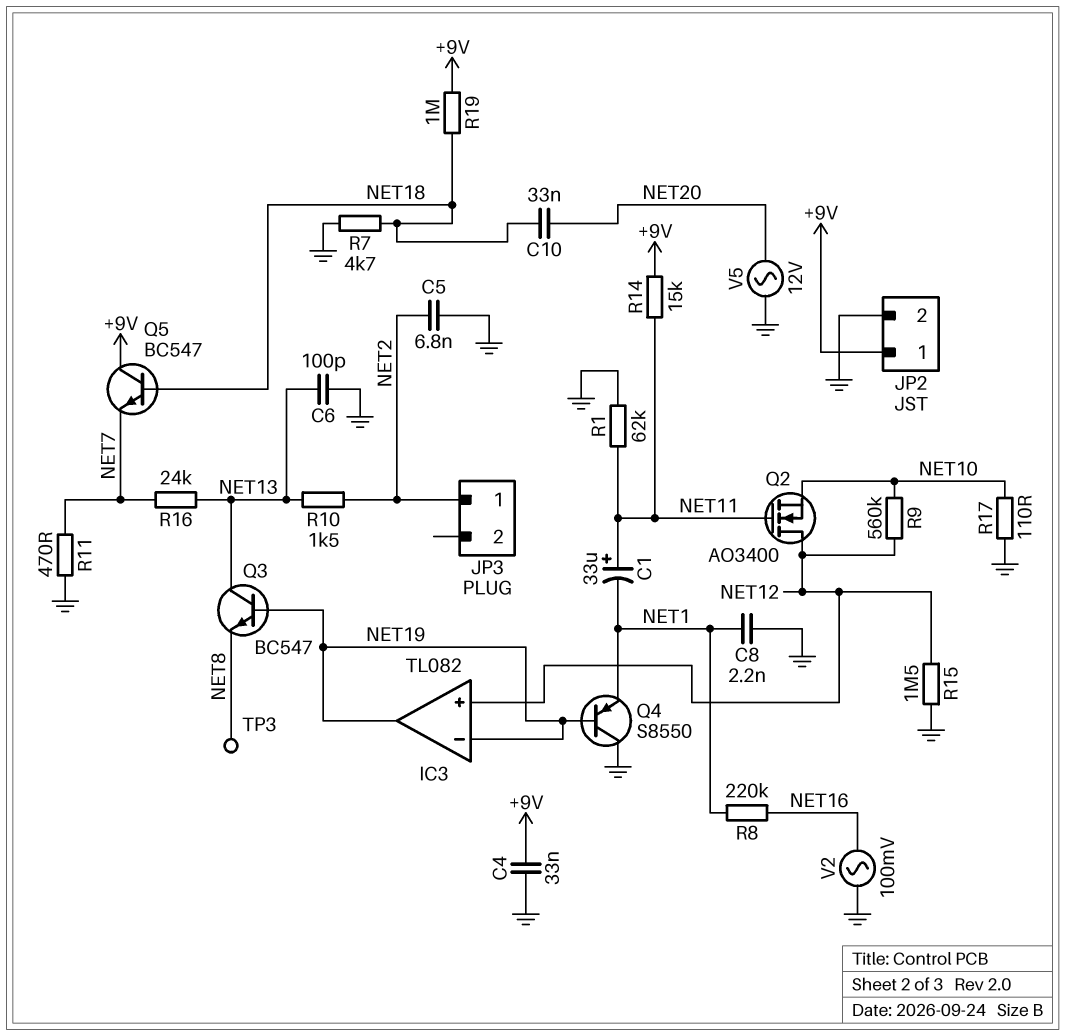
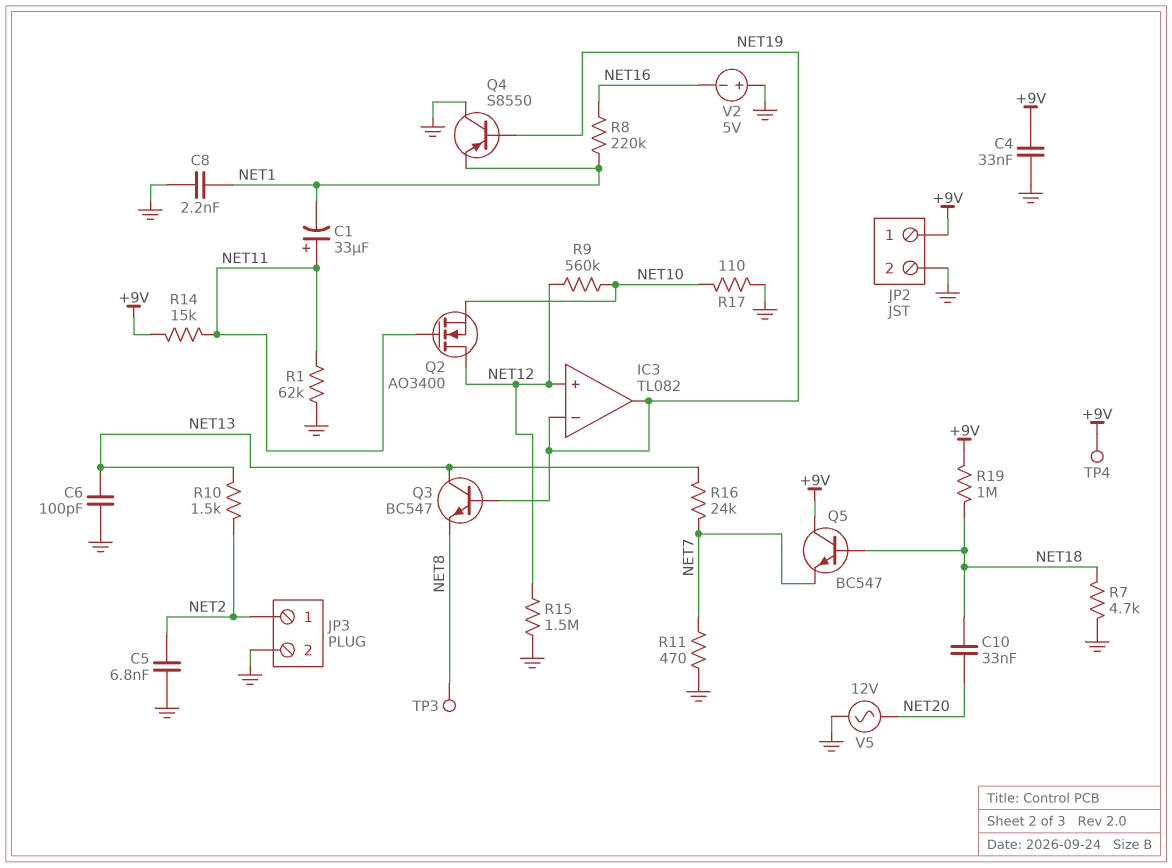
JP3 pin 2: none -> GND
TP4: none -> test point (+9V)
V2: AC 100mV (GND, NET16) -> 5V (plus GND, minus NET16)

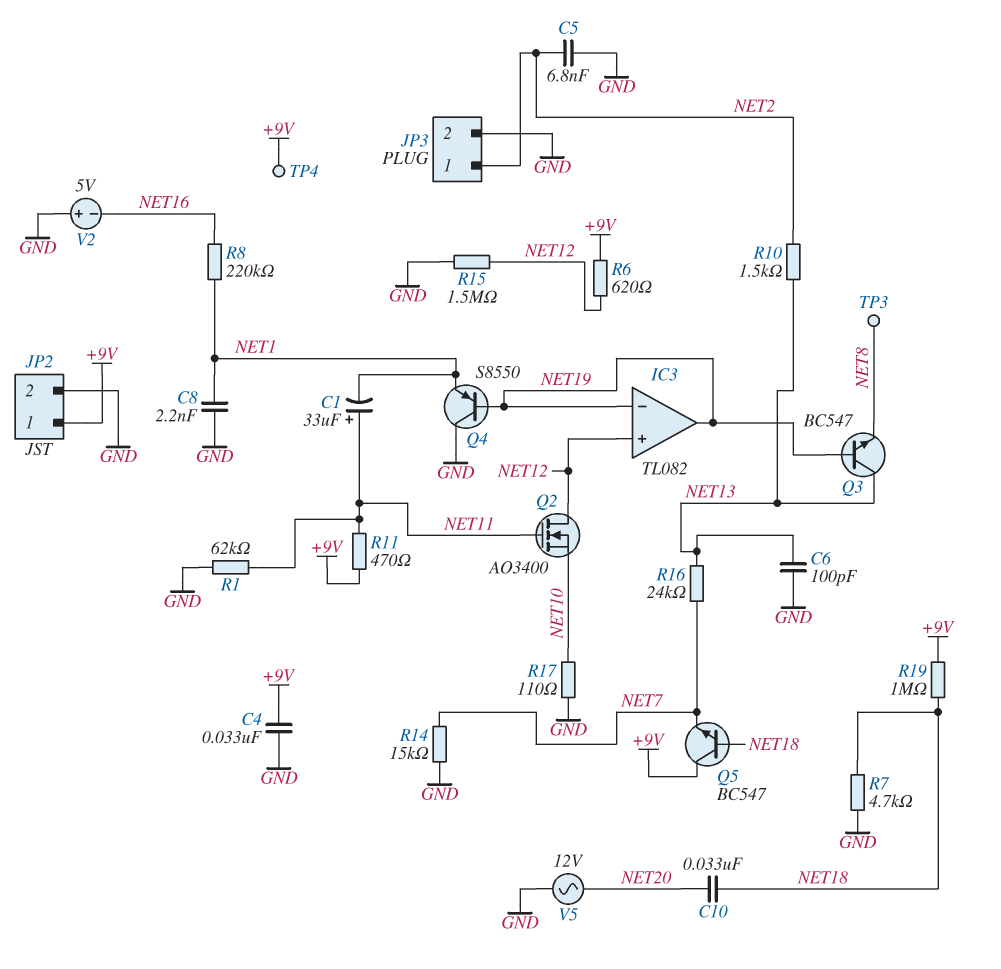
R6: none -> 620 (+9V, NET12)
R9: 560k (NET10, NET12) -> none
R11: 470 (GND, NET7) -> 470 (+9V, NET11)
R14: 15k (+9V, NET11) -> 15k (GND, NET7)

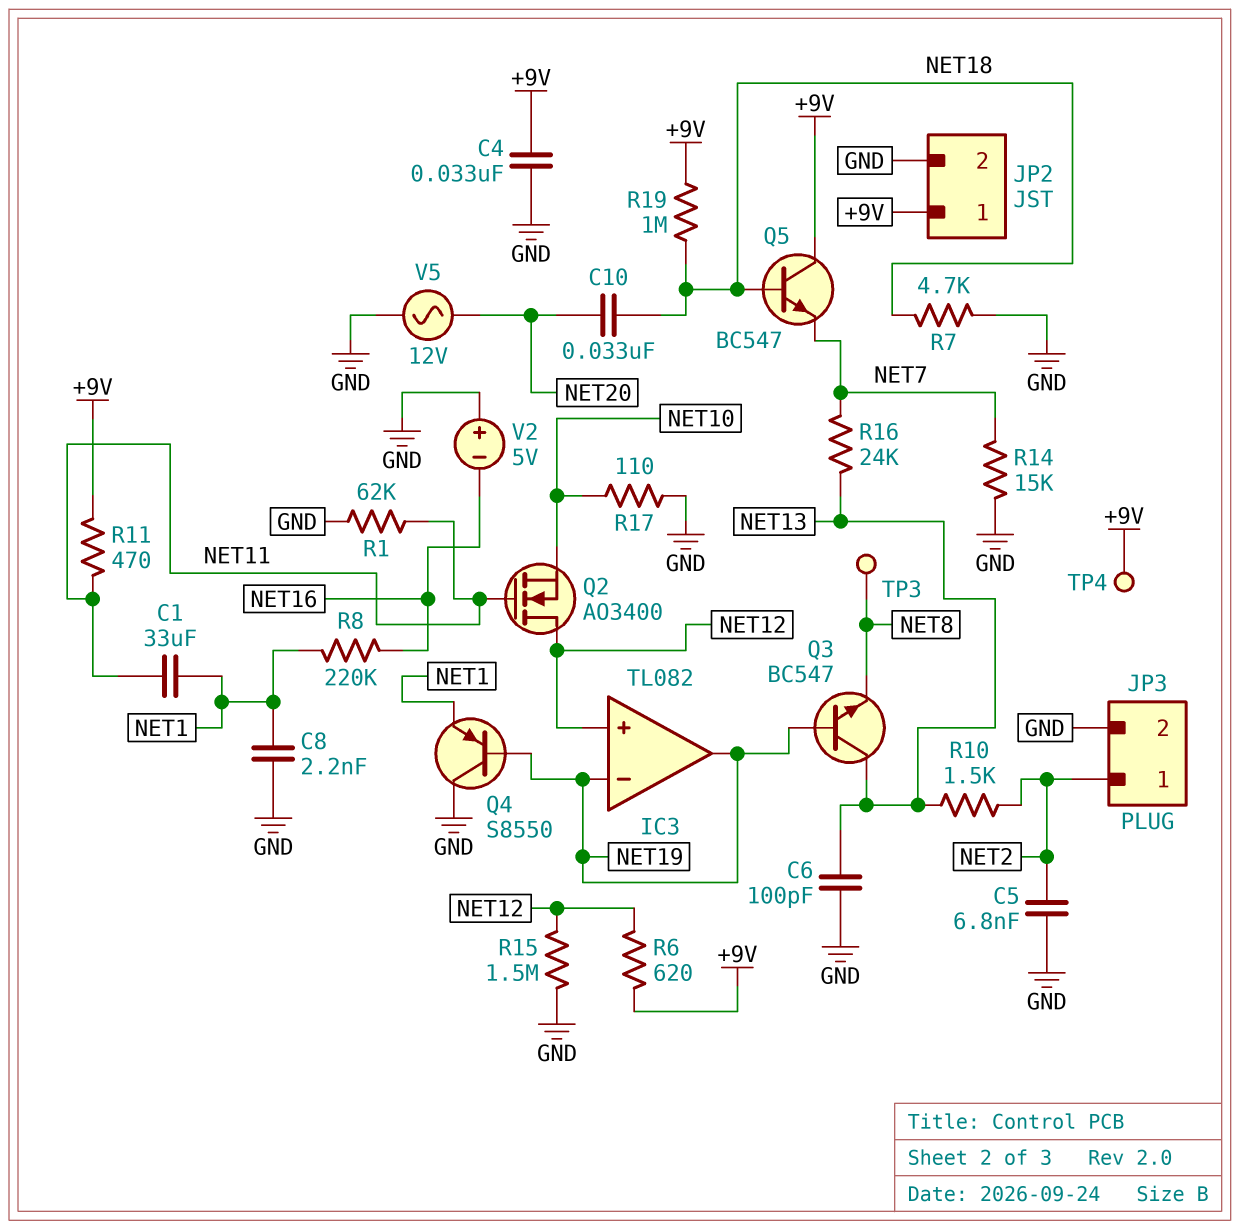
C1: 33uF (plus NET11, minus NET1) -> 33uF (NET1, NET11)

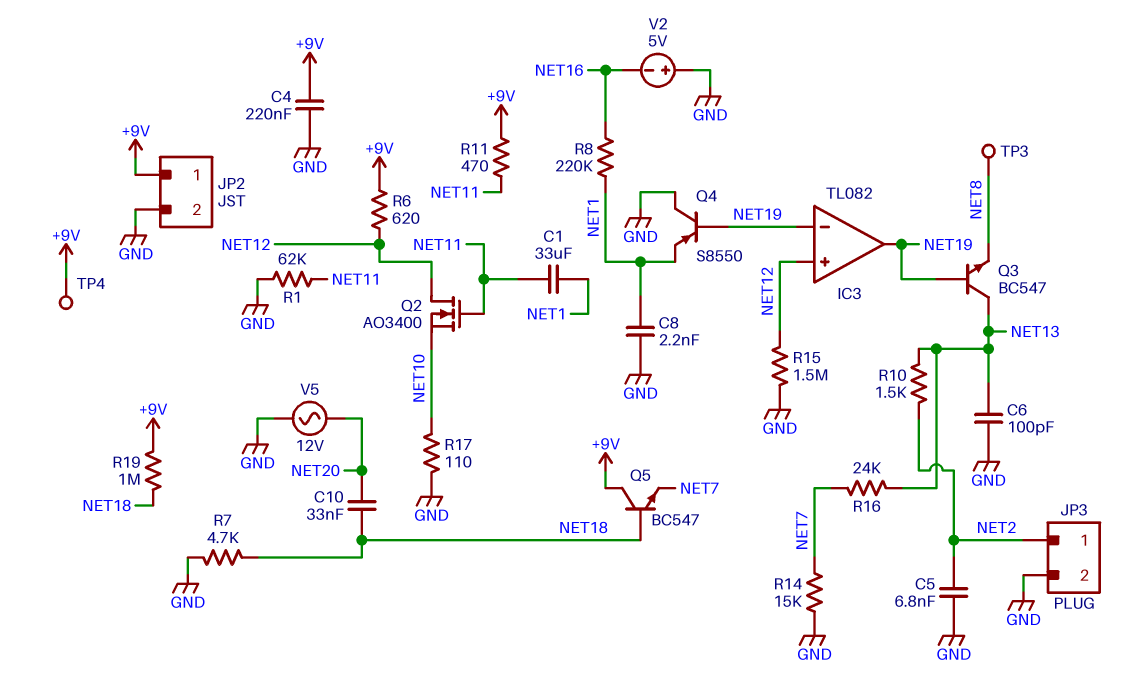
C4: 33nF (+9V, GND) -> 220nF (+9V, GND)

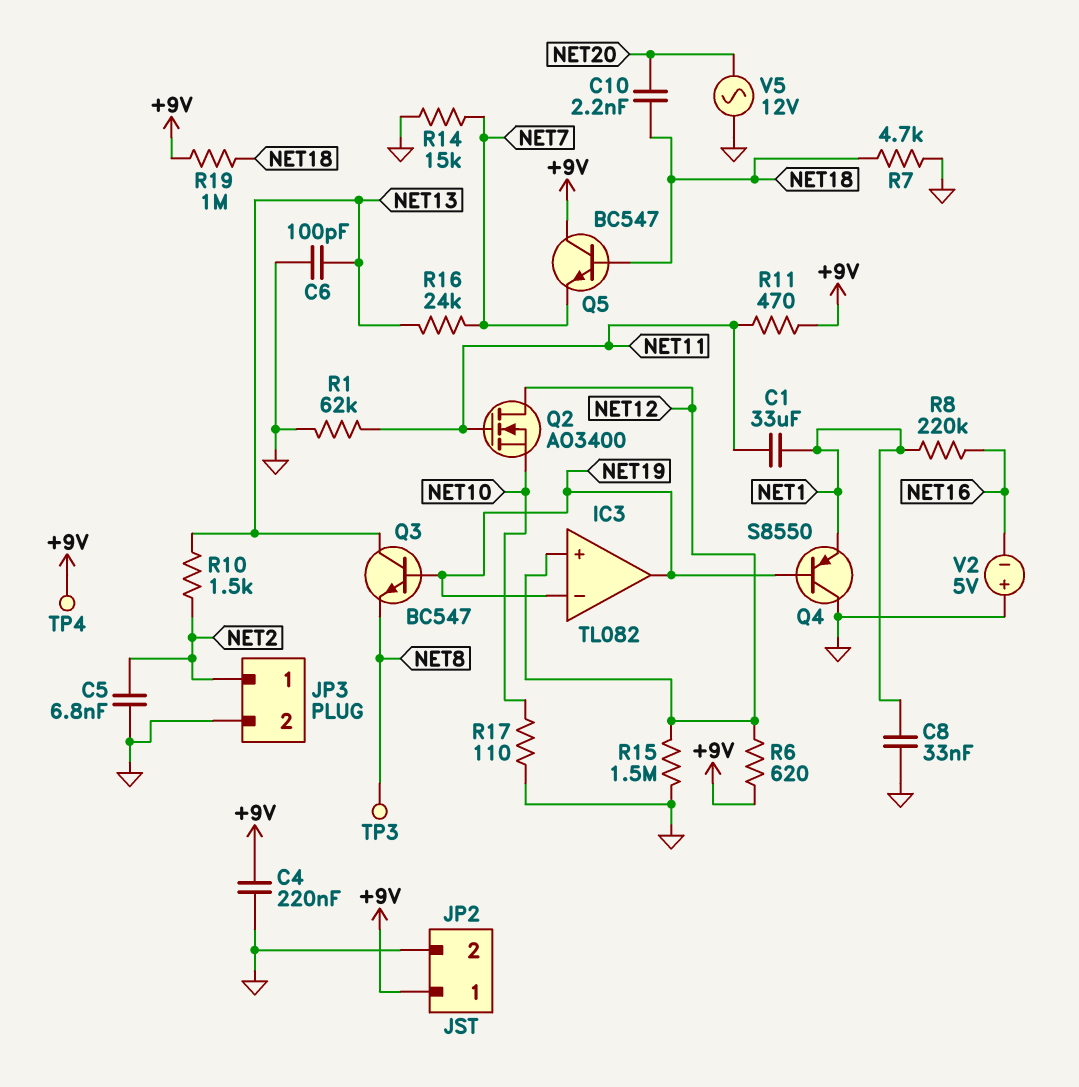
C8: 2.2nF (GND, NET1) -> 33nF (GND, NET1)
C10: 33nF (NET18, NET20) -> 2.2nF (NET18, NET20)

